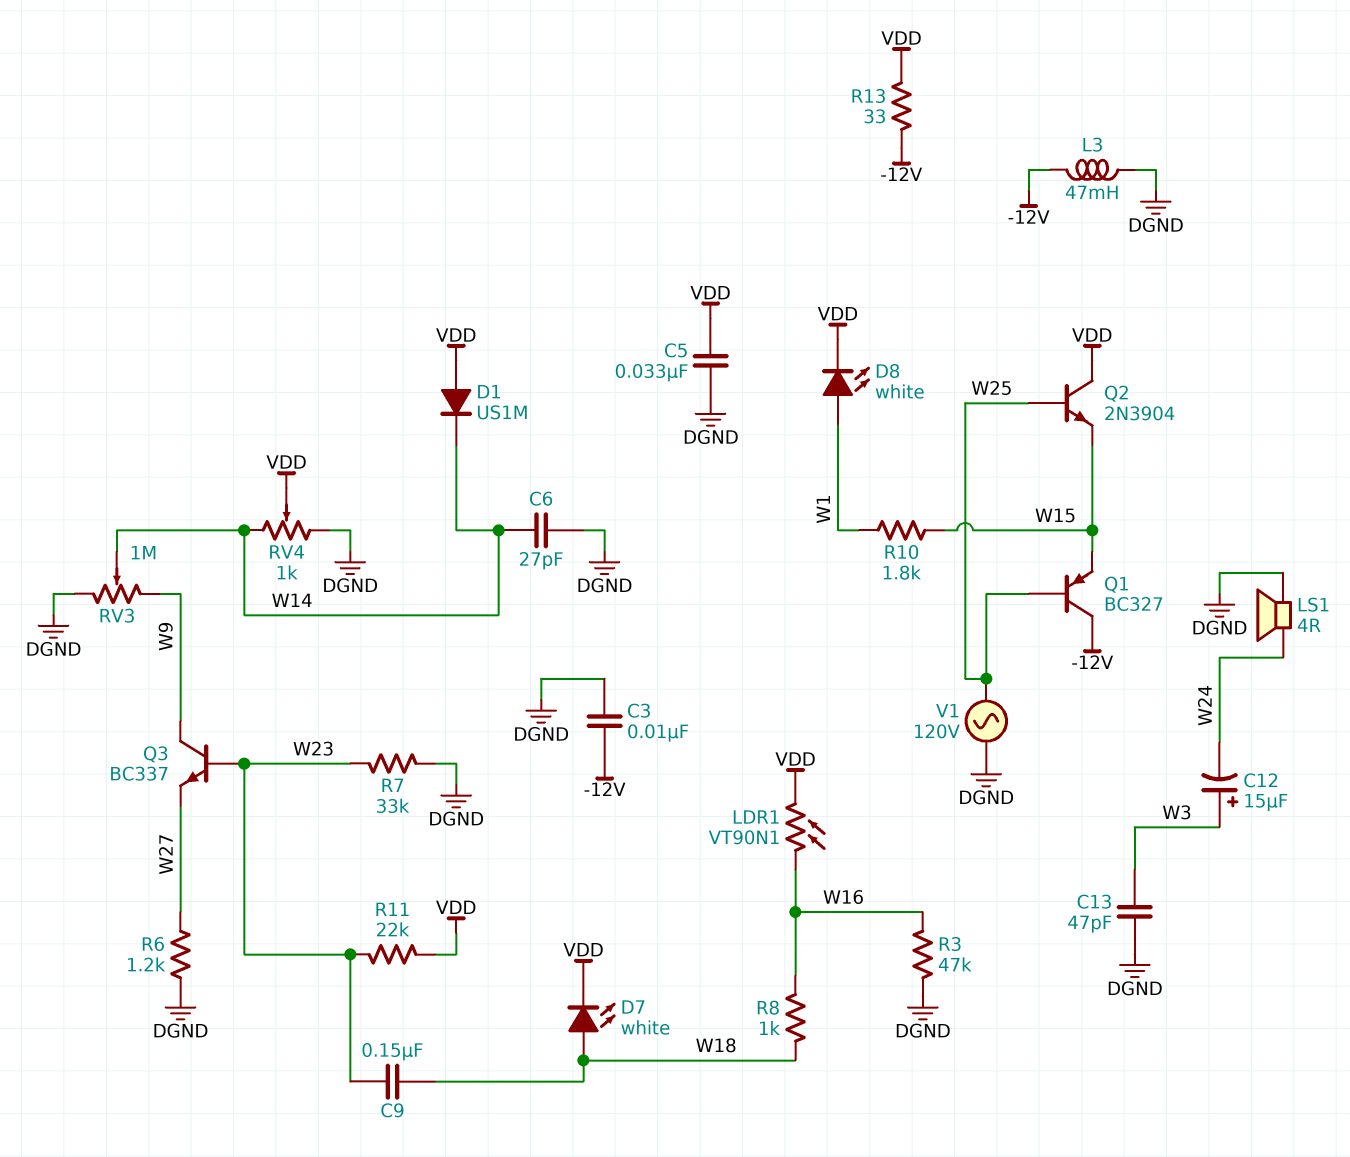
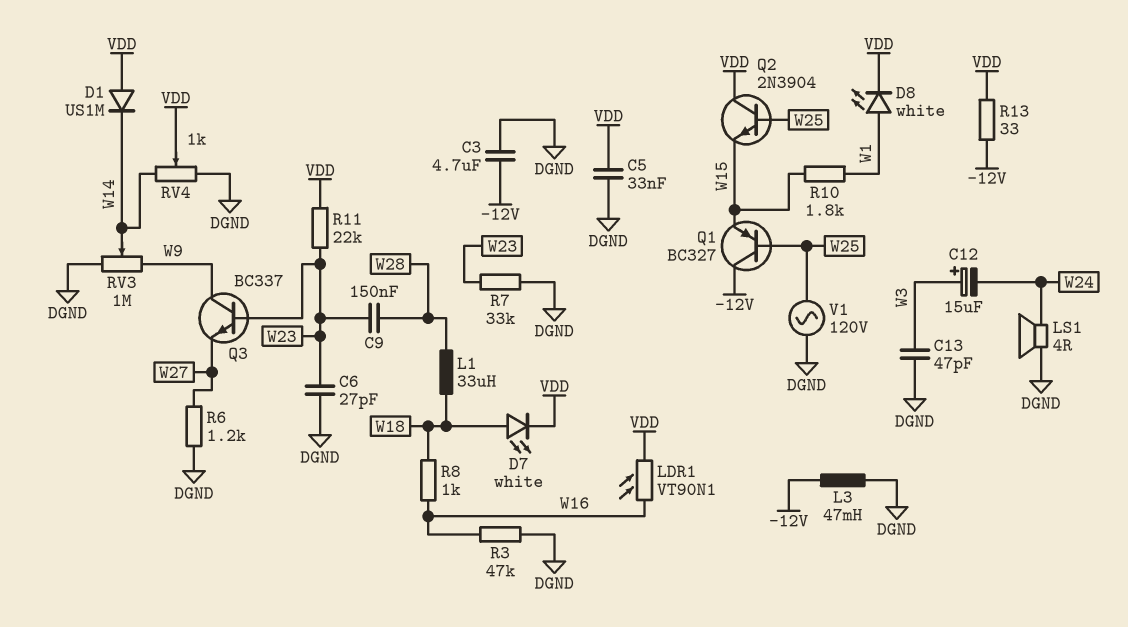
C3: 10nF (-12V, DGND) -> 4.7uF (-12V, DGND)
C6: 27pF (DGND, W14) -> 27pF (DGND, W23)
C9: 150nF (W18, W23) -> 150nF (W23, W28)
L1: none -> 33uH (W18, W28)

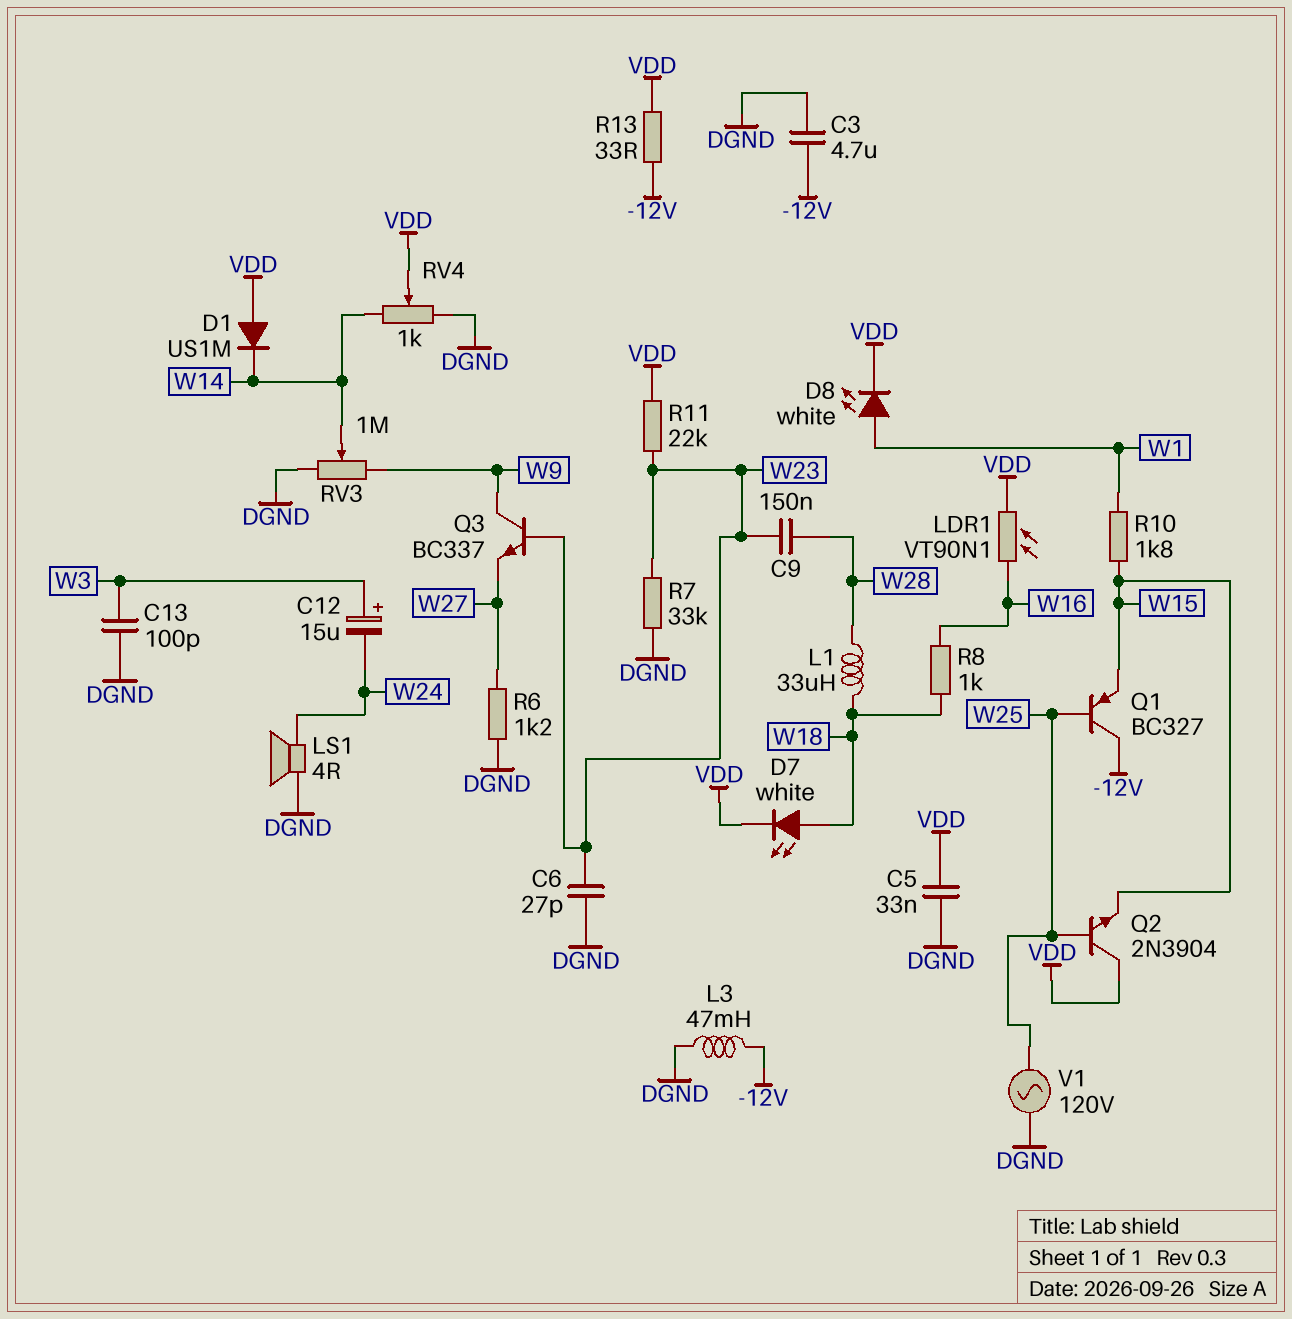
C13: 47pF (DGND, W3) -> 100pF (DGND, W3)
R3: 47k (DGND, W16) -> none

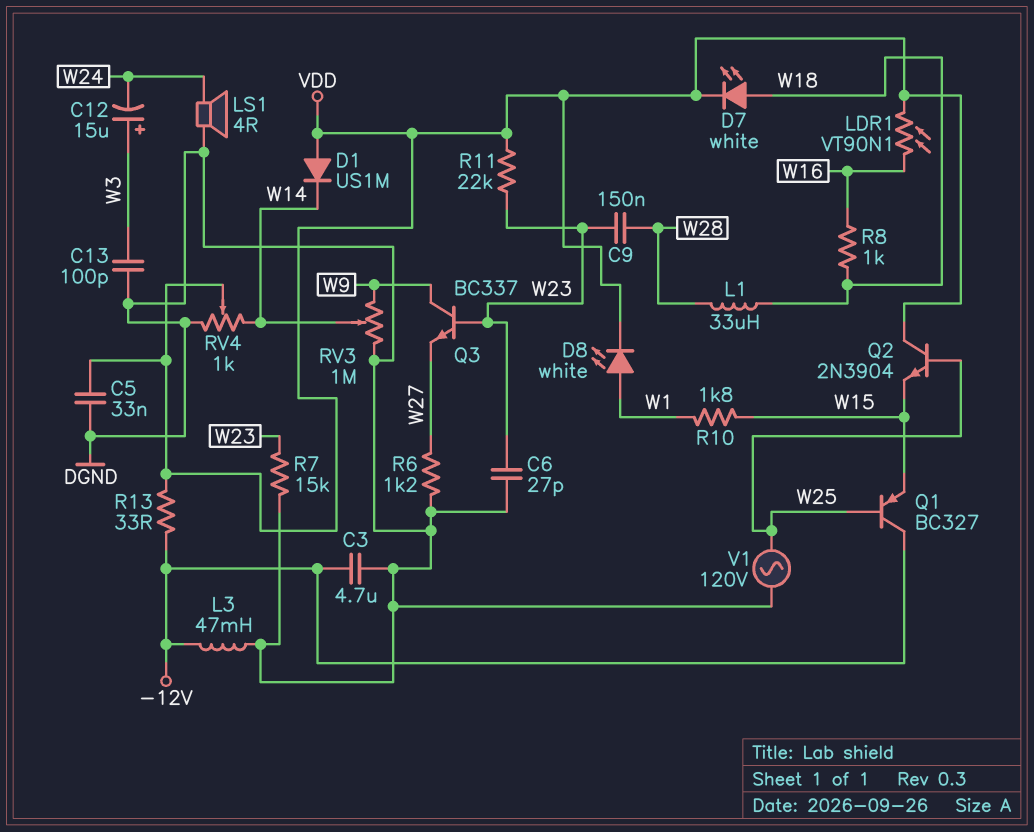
R7: 33k (DGND, W23) -> 15k (DGND, W23)

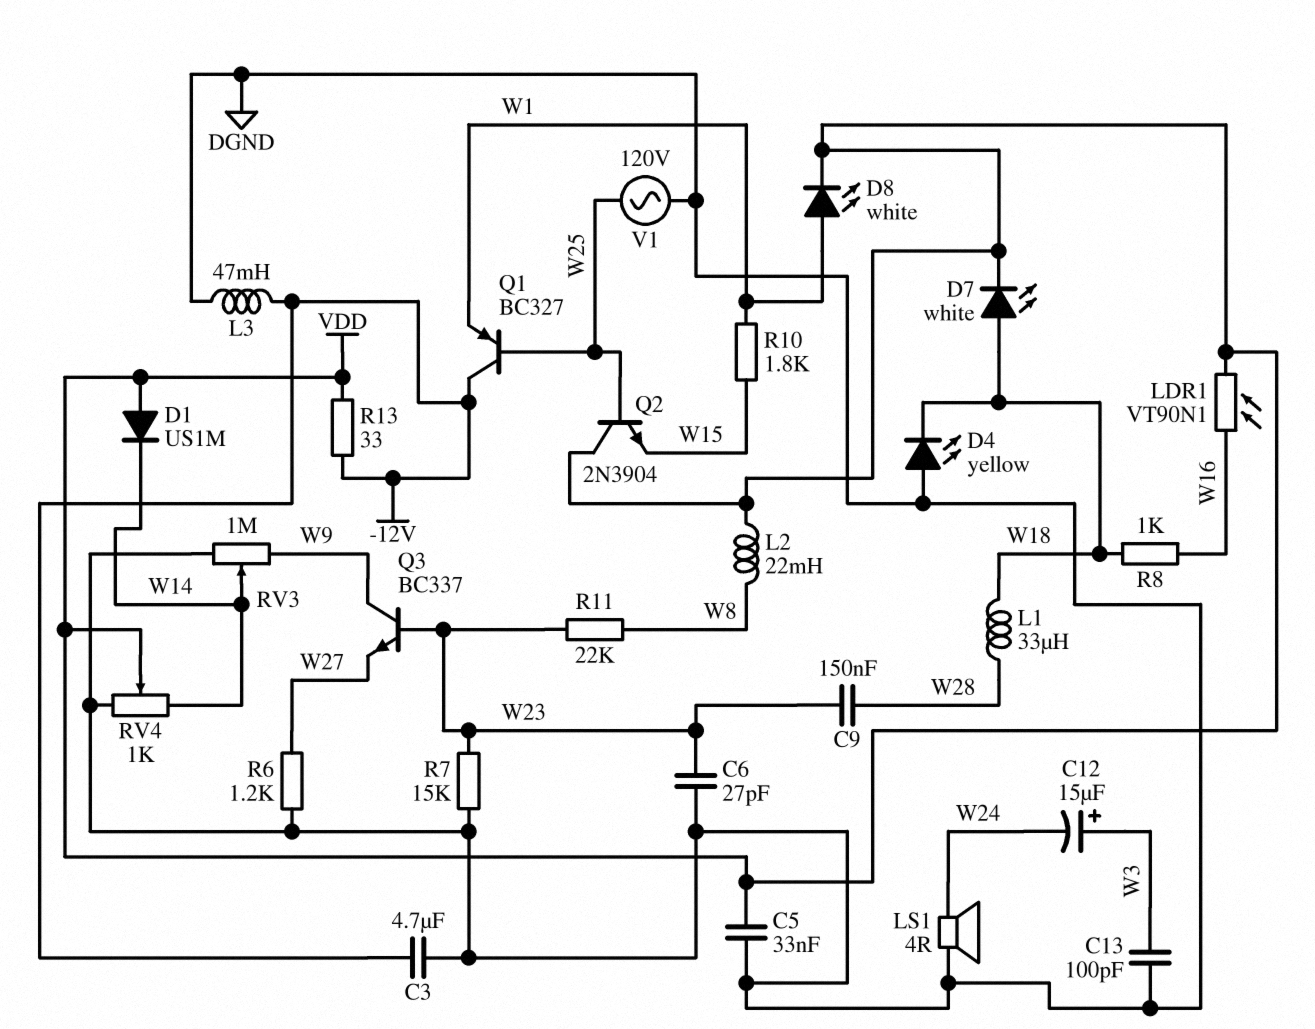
D4: none -> LED yellow (A DGND, K W18)
L2: none -> 22mH (VDD, W8)
Q1: PNP BC327 (B W25, C -12V, E W15) -> PNP BC327 (B W25, C -12V, E W1)
R11: 22k (VDD, W23) -> 22k (W8, W23)

